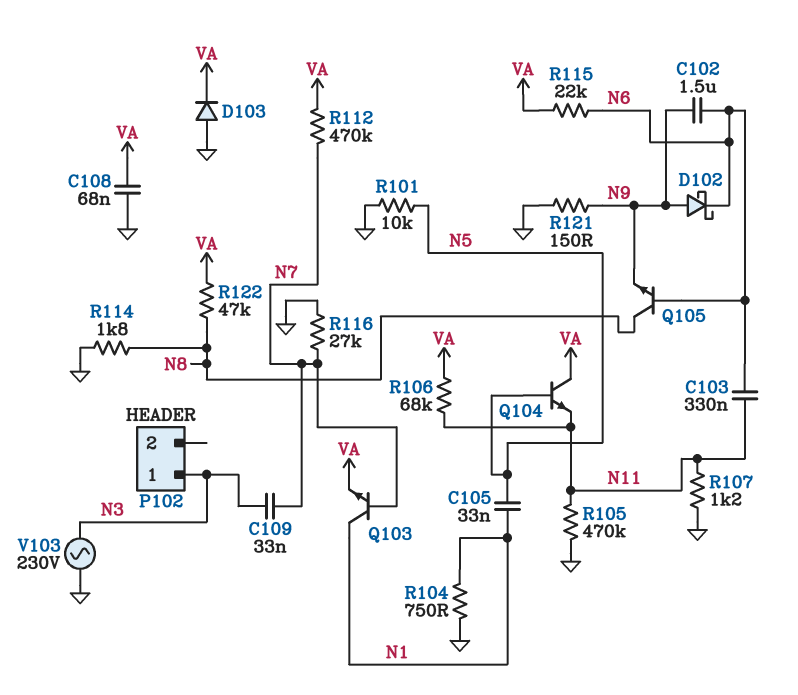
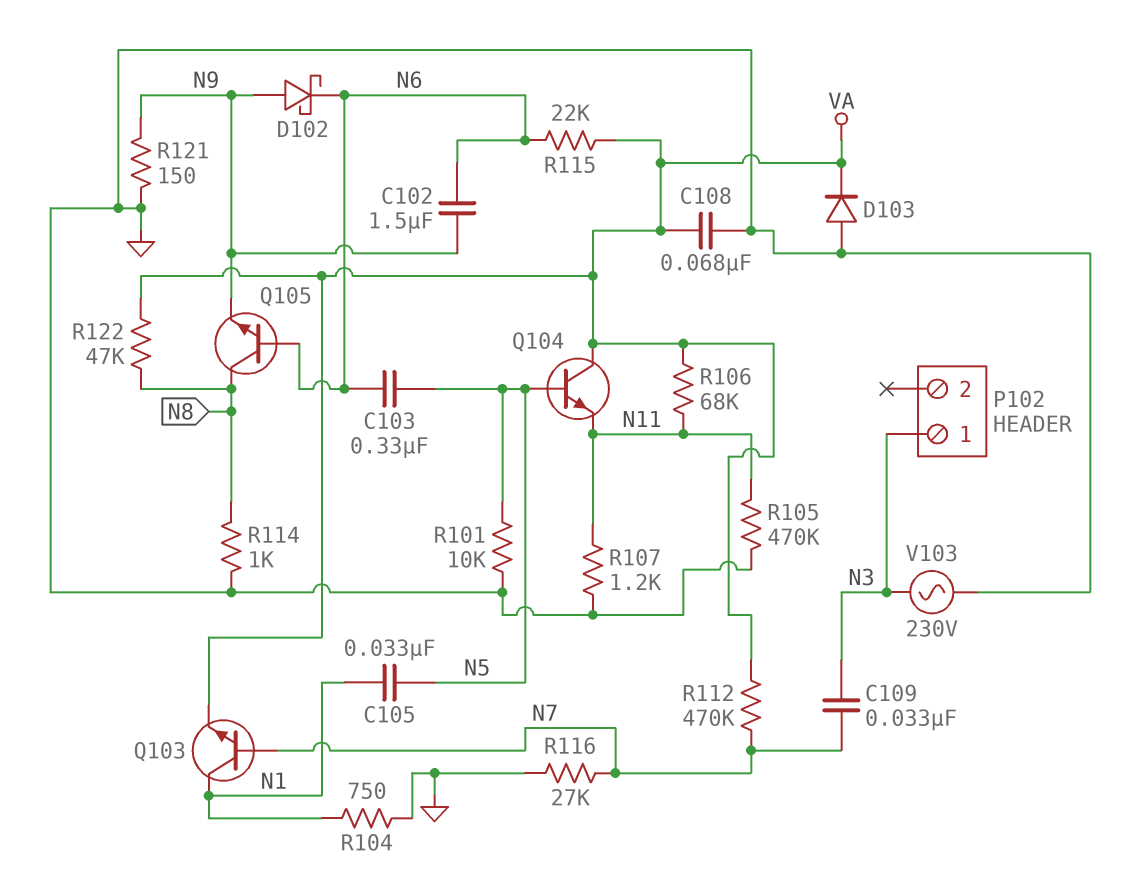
C103: 330nF (N6, N11) -> 330nF (N5, N6)
R114: 1.8k (GND, N8) -> 1k (GND, N8)

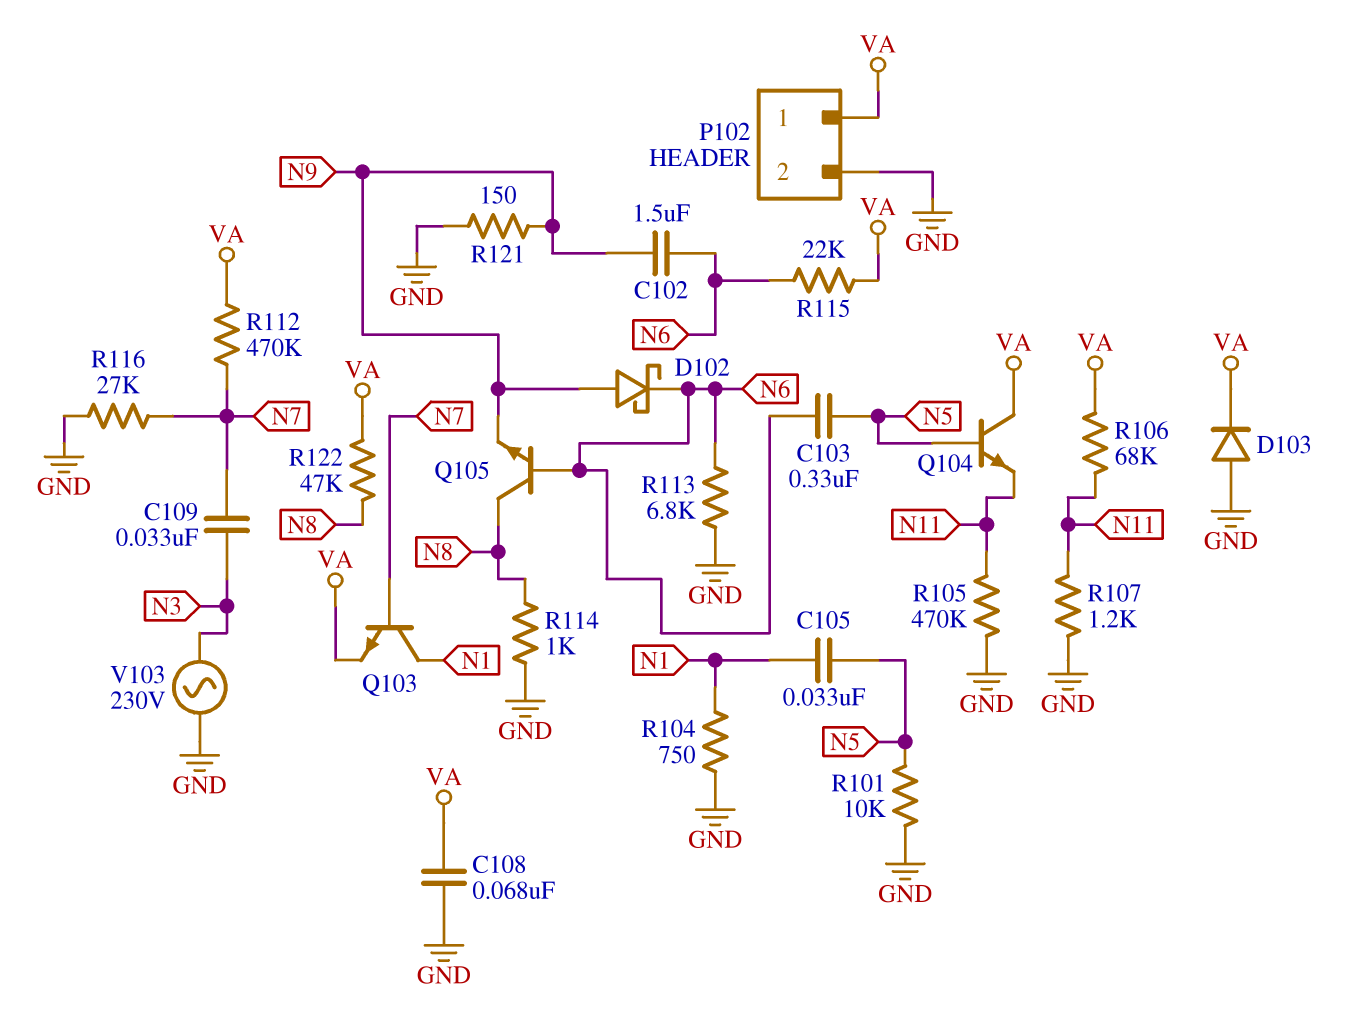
P102 pin 1: N3 -> VA
P102 pin 2: none -> GND
R113: none -> 6.8k (GND, N6)

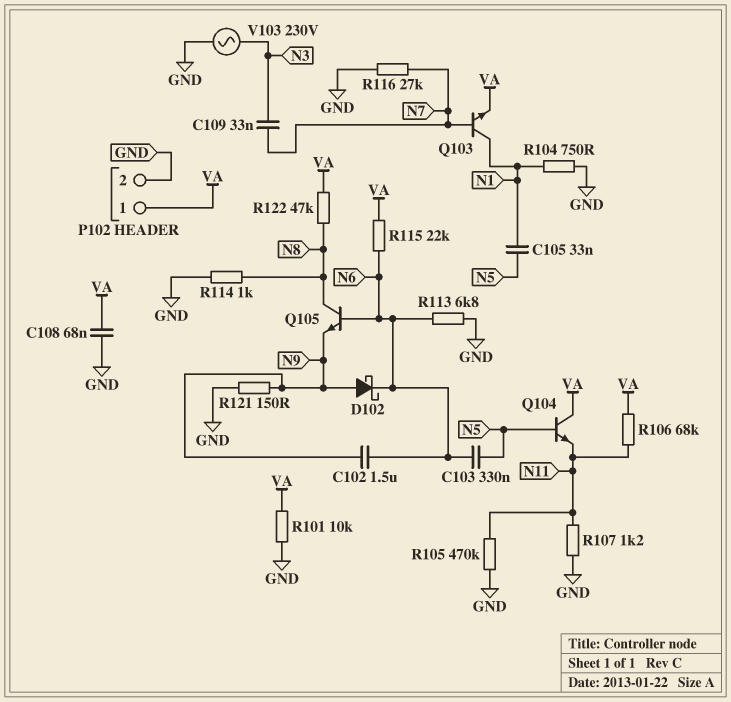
D103: diode (A GND, K VA) -> none
R101: 10k (GND, N5) -> 10k (GND, VA)
R112: 470k (N7, VA) -> none

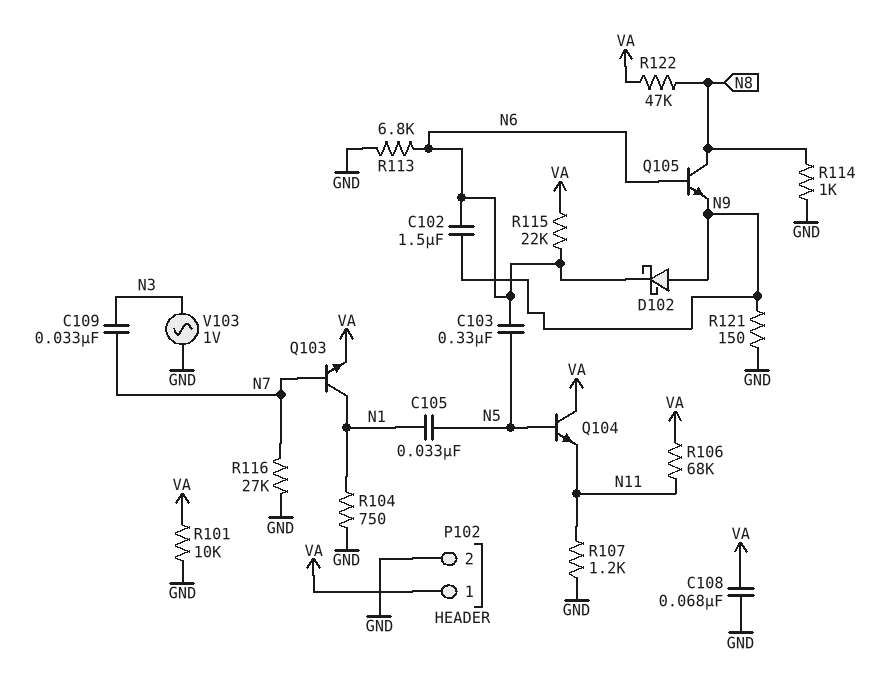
R105: 470k (GND, N11) -> none
V103: AC 230V (GND, N3) -> AC 1V (GND, N3)

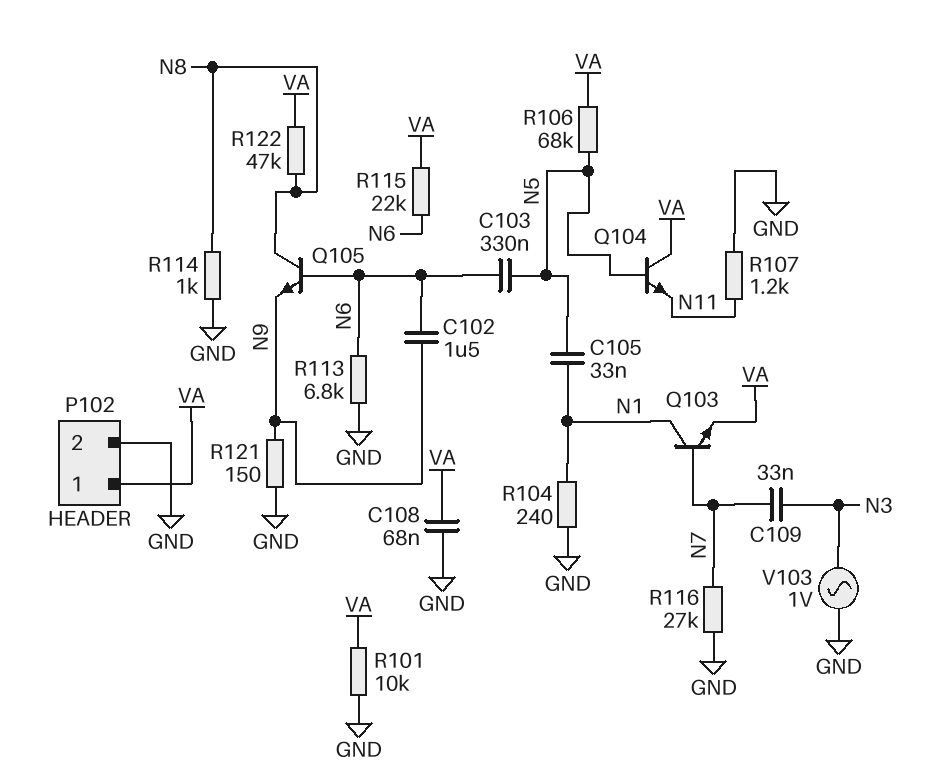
D102: schottky (A N9, K N6) -> none
R104: 750 (GND, N1) -> 240 (GND, N1)
R106: 68k (N11, VA) -> 68k (N5, VA)

